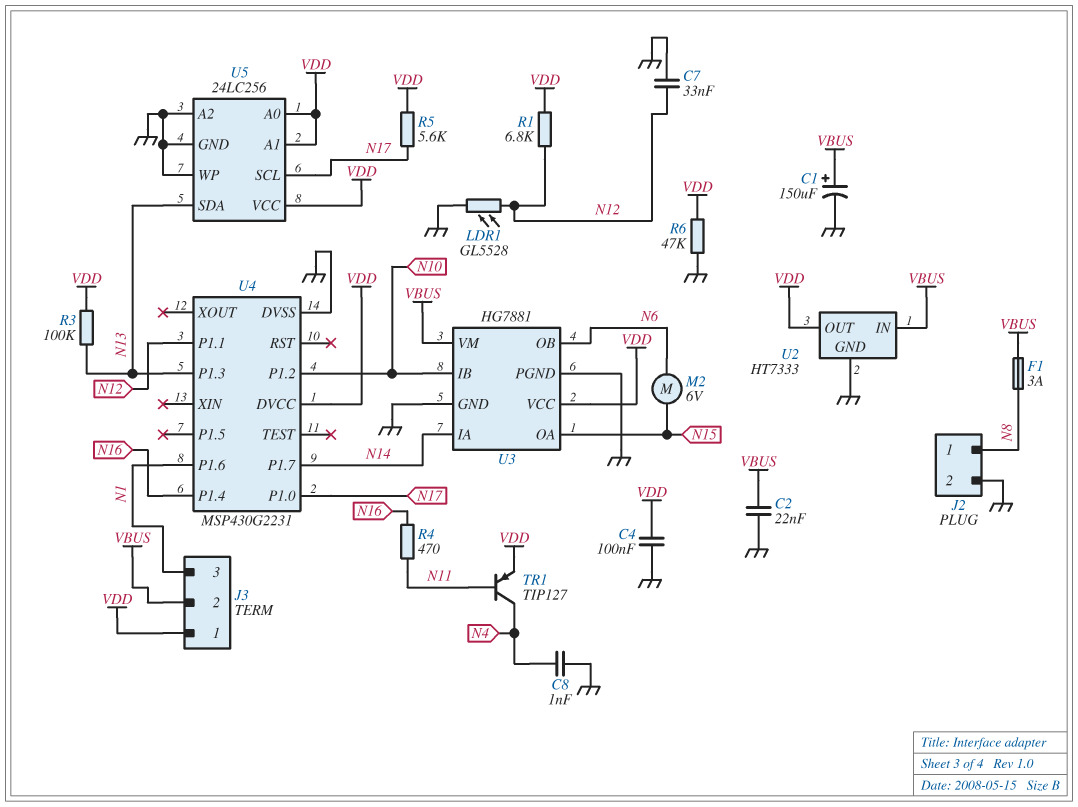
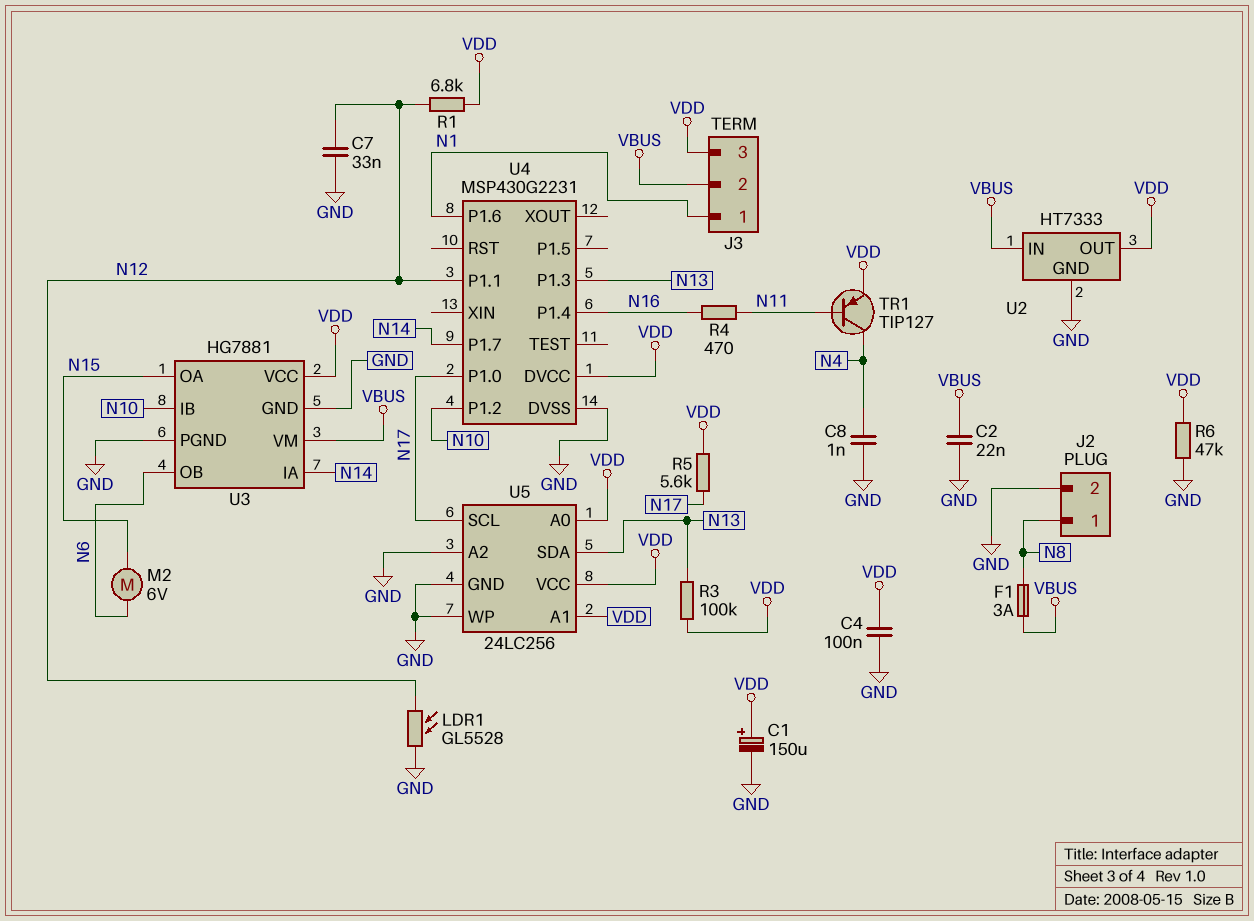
C1: 150uF (plus VBUS, minus GND) -> 150uF (plus VDD, minus GND)
J3 pin 1: VDD -> N1
J3 pin 3: N1 -> VDD

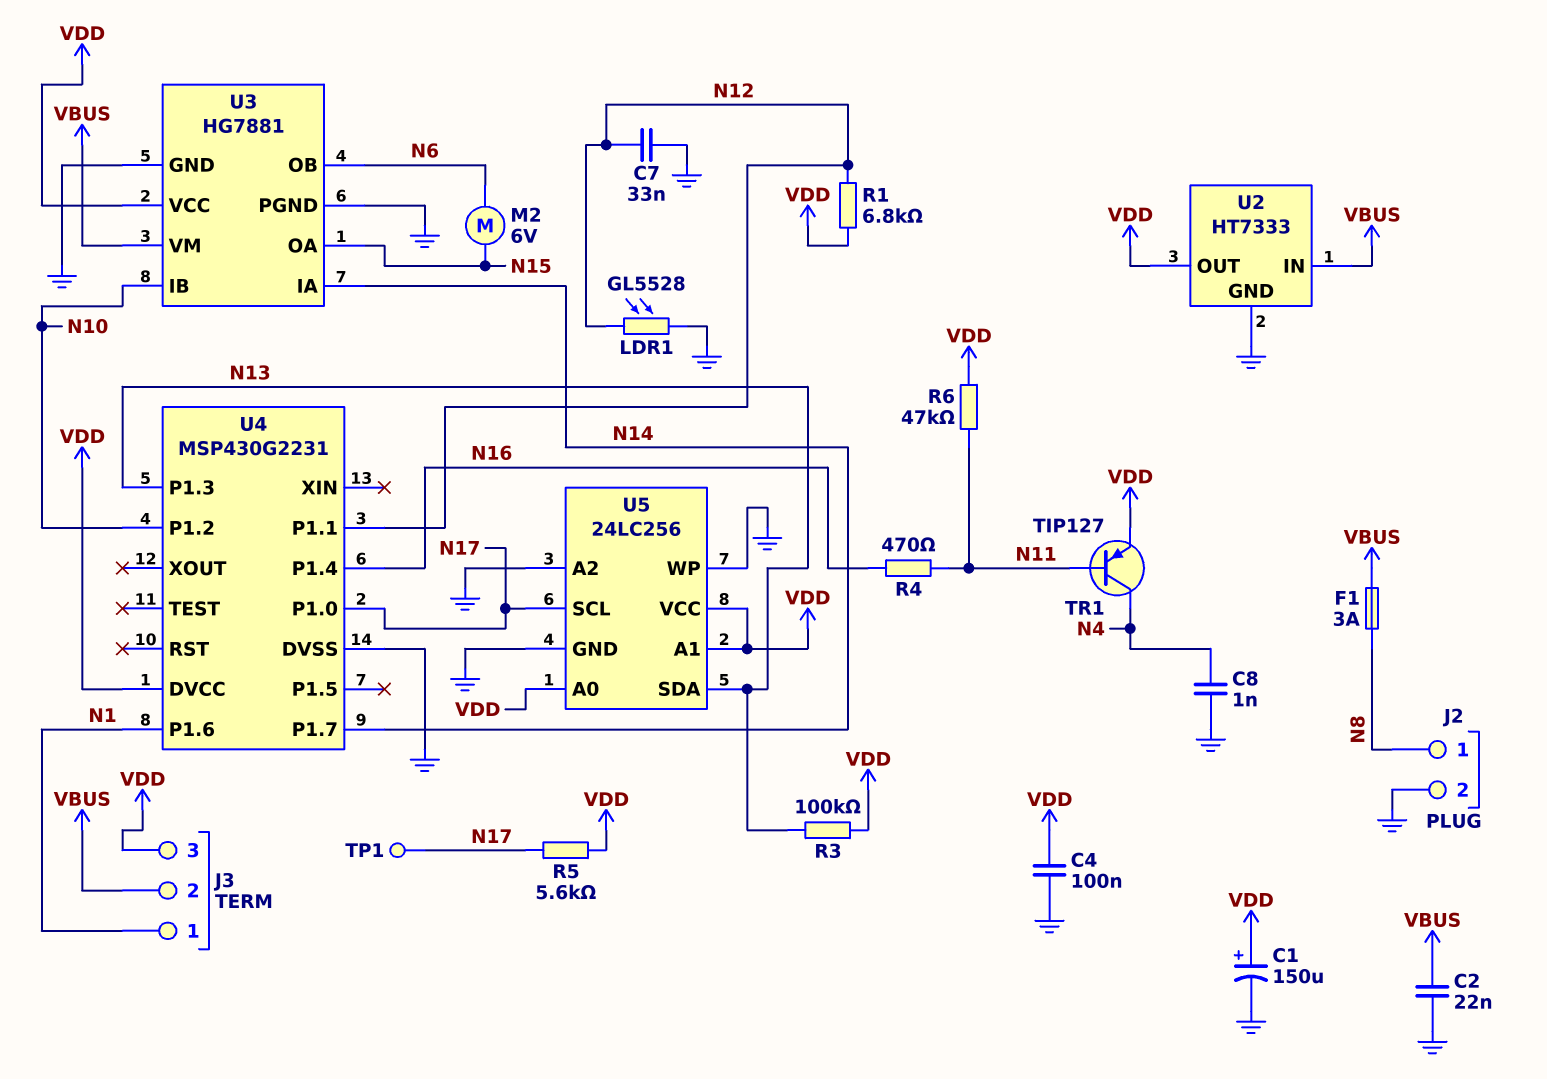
R6: 47k (GND, VDD) -> 47k (N11, VDD)
TP1: none -> test point (N17)

